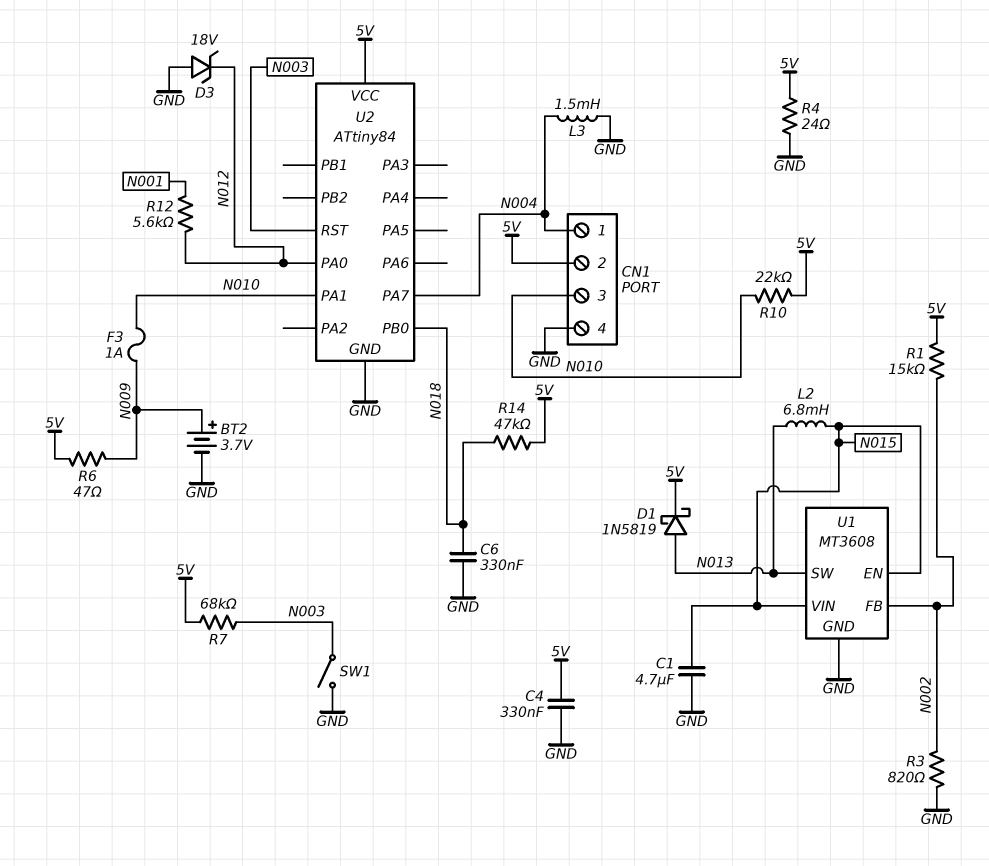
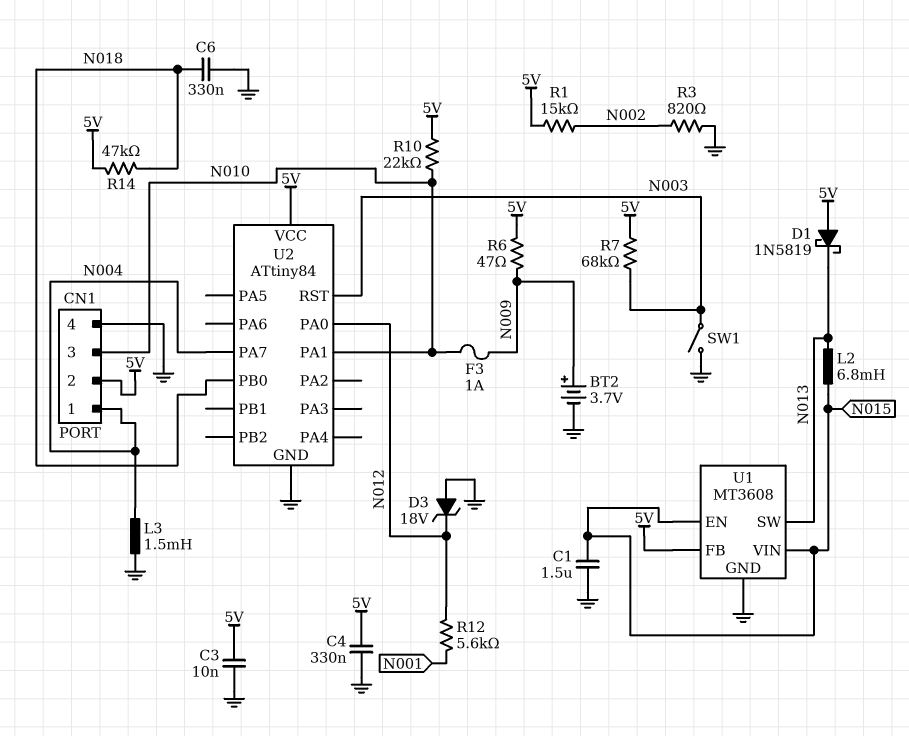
C1: 4.7uF (GND, N015) -> 1.5uF (GND, N015)
C3: none -> 10nF (5V, GND)
D1: schottky 1N5819 (A N013, K 5V) -> schottky 1N5819 (A 5V, K N013)
R4: 24 (5V, GND) -> none
U1 pin FB: N002 -> 5V

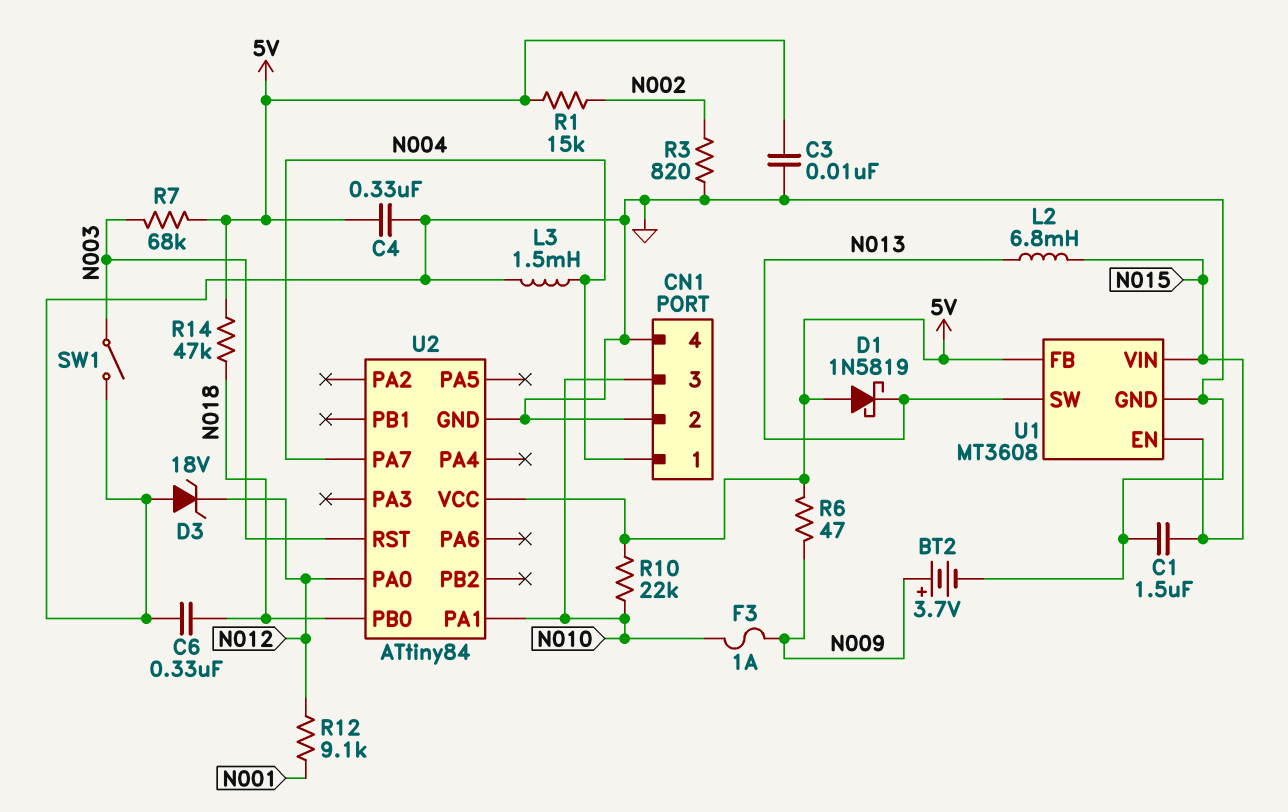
CN1 pin 2: 5V -> GND
R12: 5.6k (N001, N012) -> 9.1k (N001, N012)

